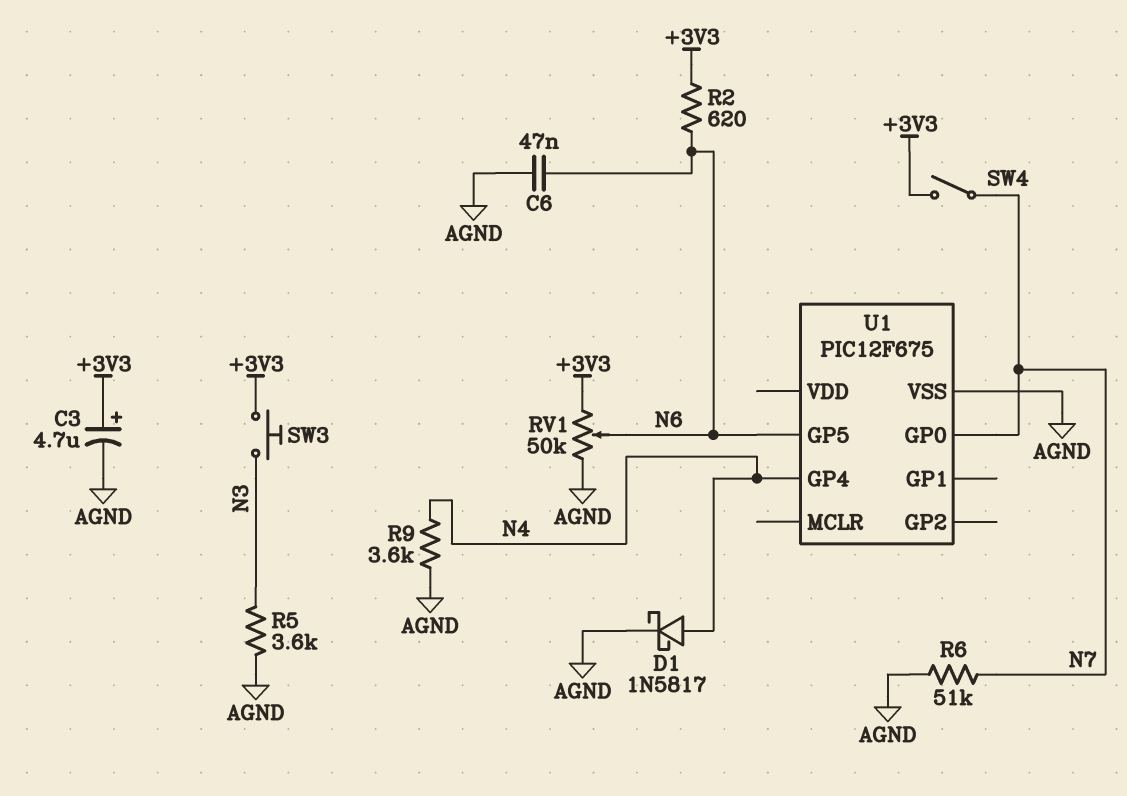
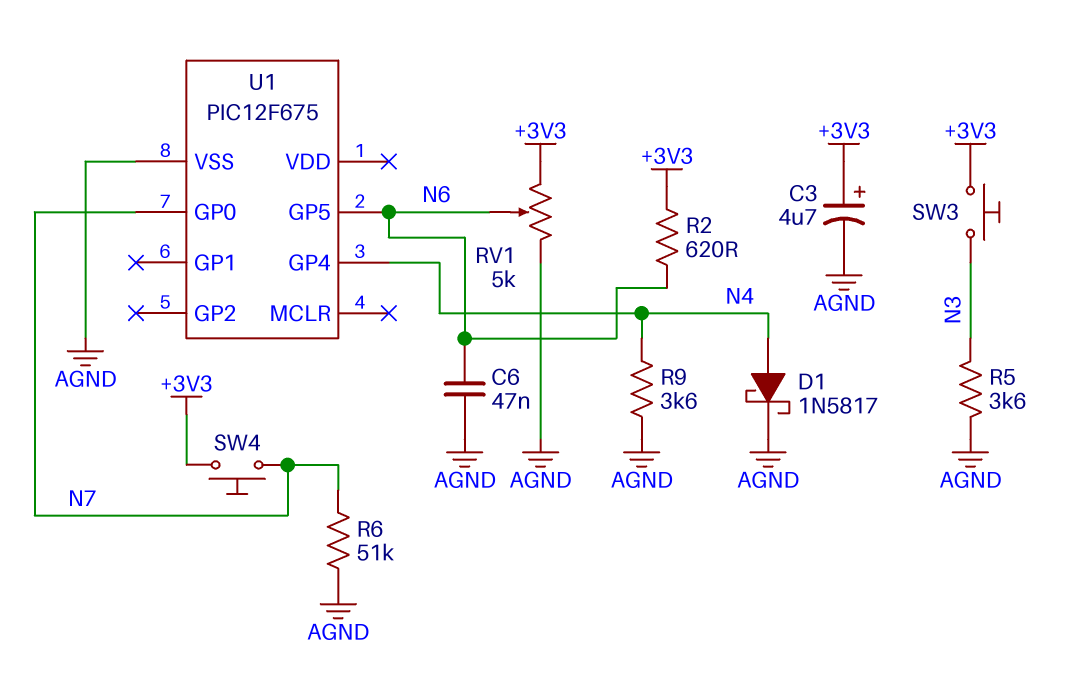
RV1: 50k (+3V3, AGND, wiper N6) -> 5k (+3V3, AGND, wiper N6)
SW4: switch (+3V3, N7) -> button (+3V3, N7)

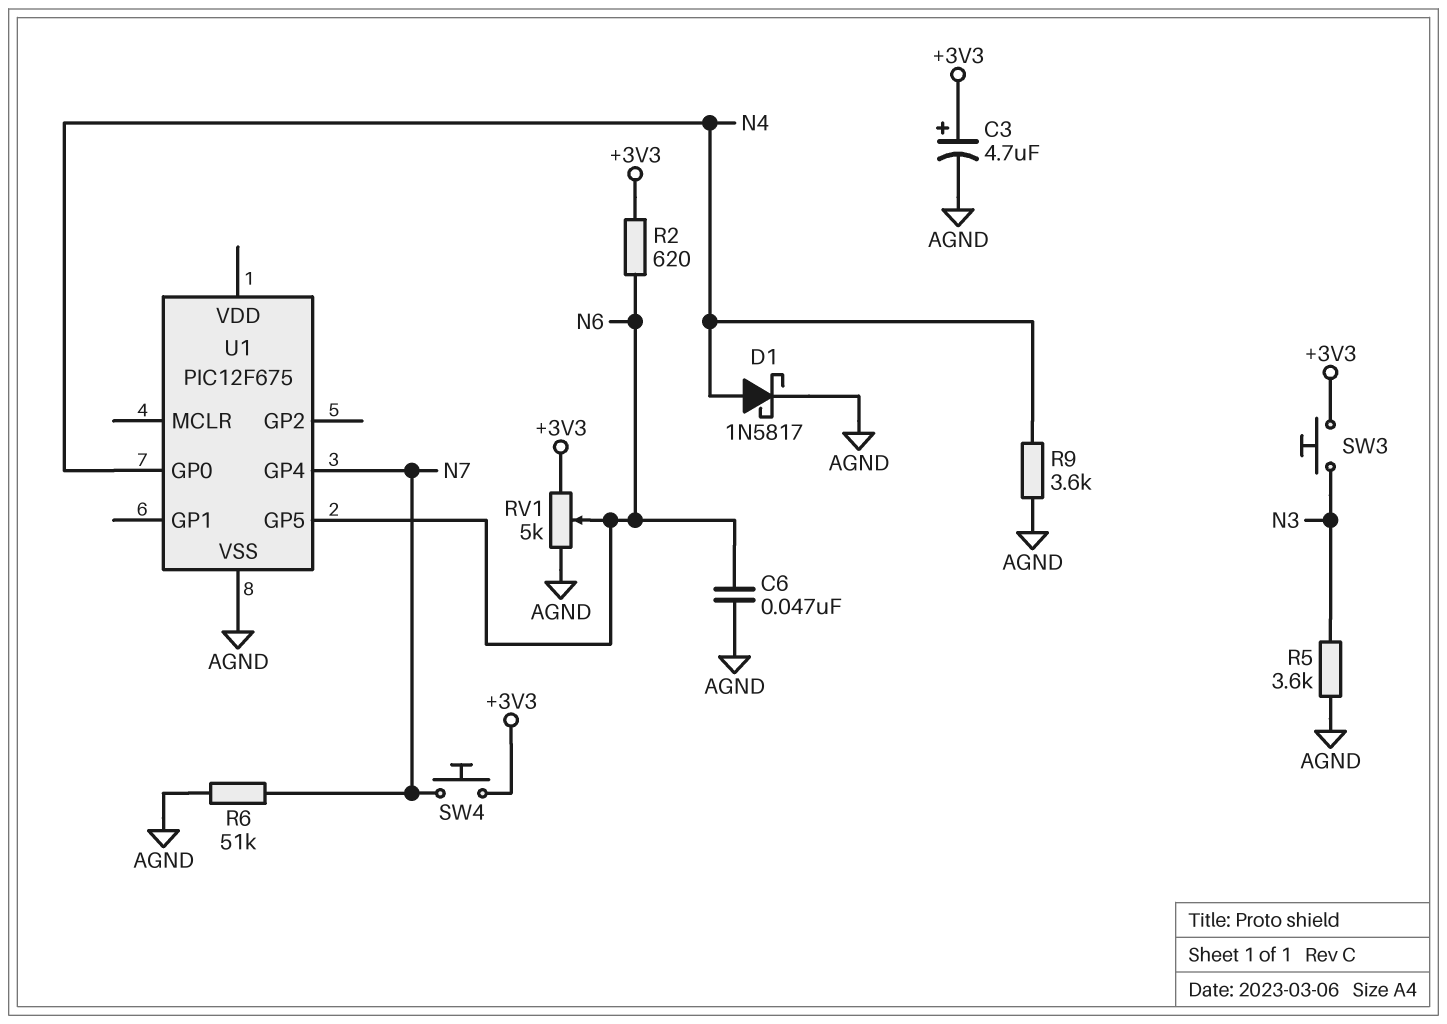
U1 pin GP0: N7 -> N4
U1 pin GP4: N4 -> N7

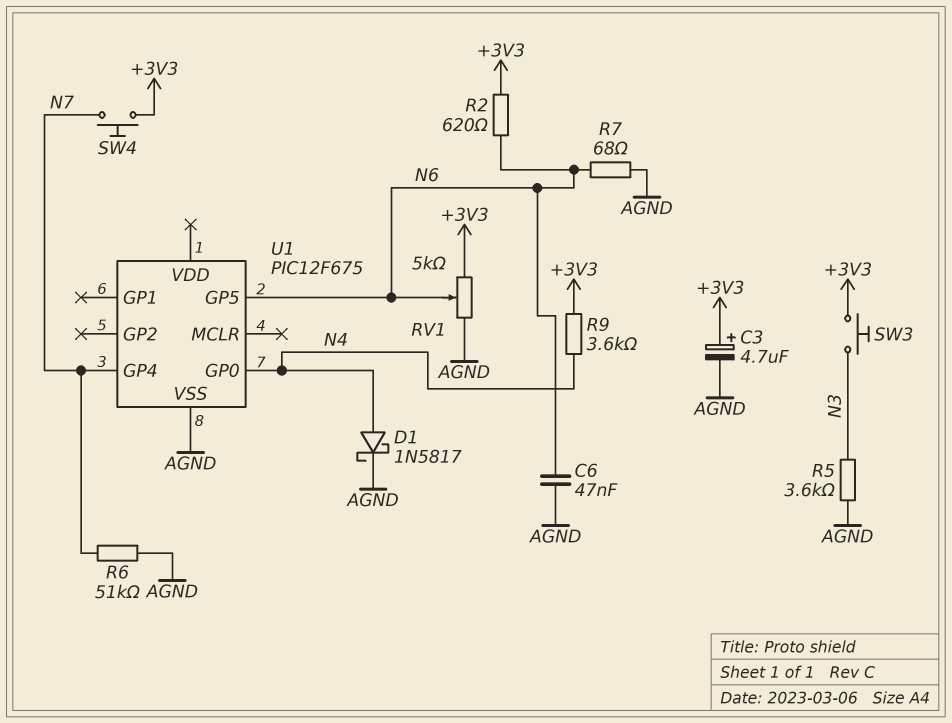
R7: none -> 68 (AGND, N6)
R9: 3.6k (AGND, N4) -> 3.6k (+3V3, N4)

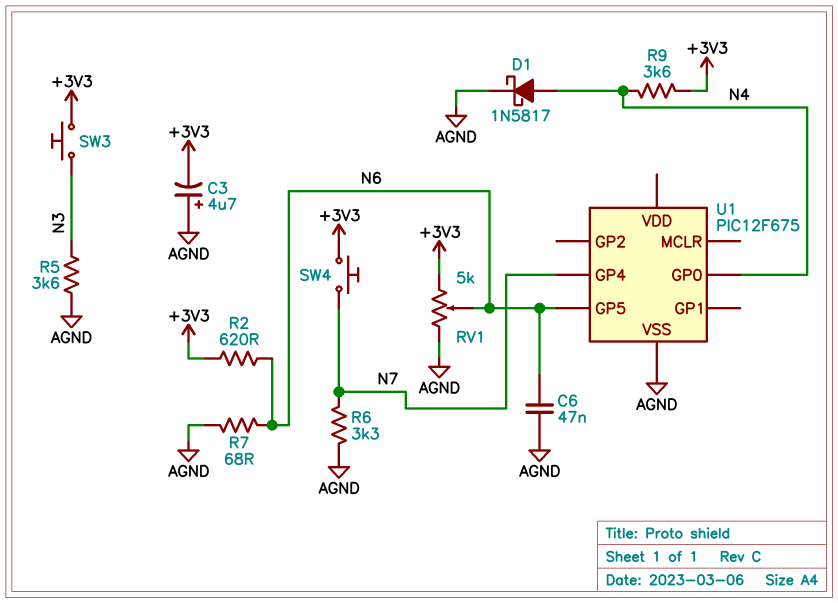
C3: 4.7uF (plus +3V3, minus AGND) -> 4.7uF (plus AGND, minus +3V3)
R6: 51k (AGND, N7) -> 3.3k (AGND, N7)

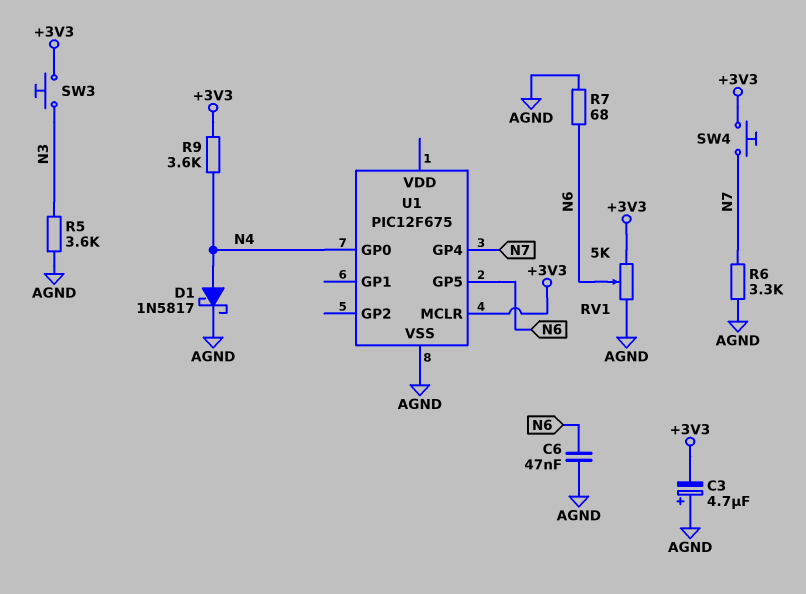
R2: 620 (+3V3, N6) -> none
U1 pin MCLR: none -> +3V3

